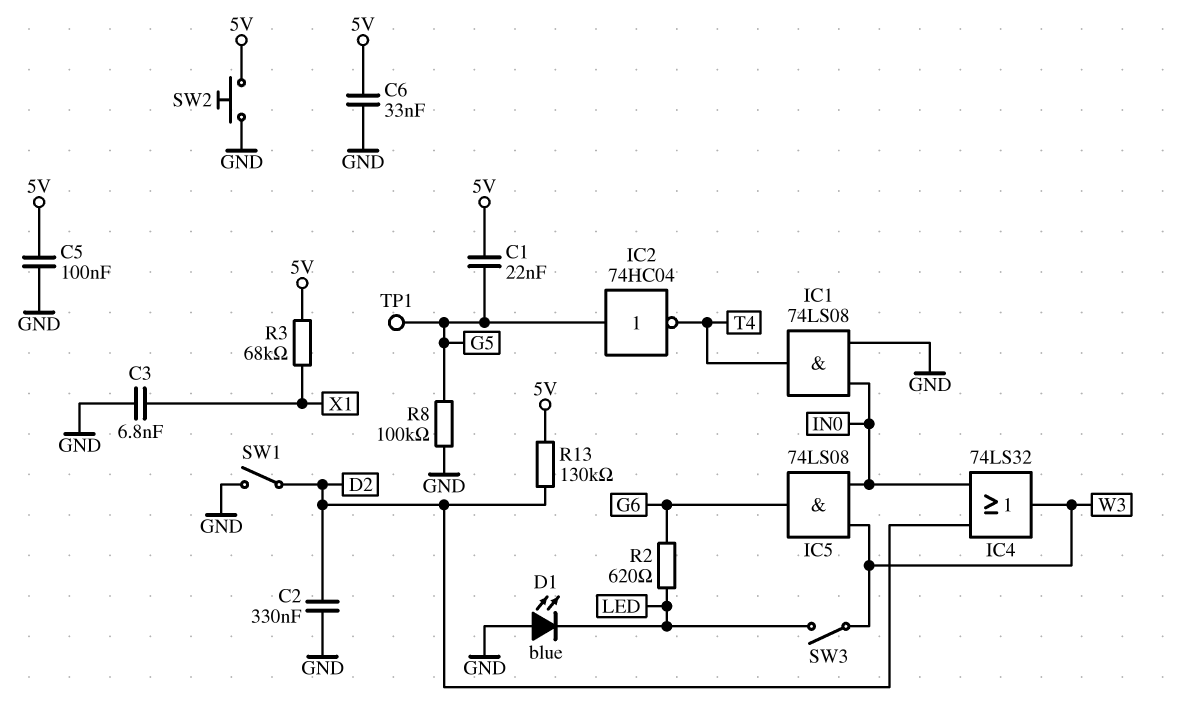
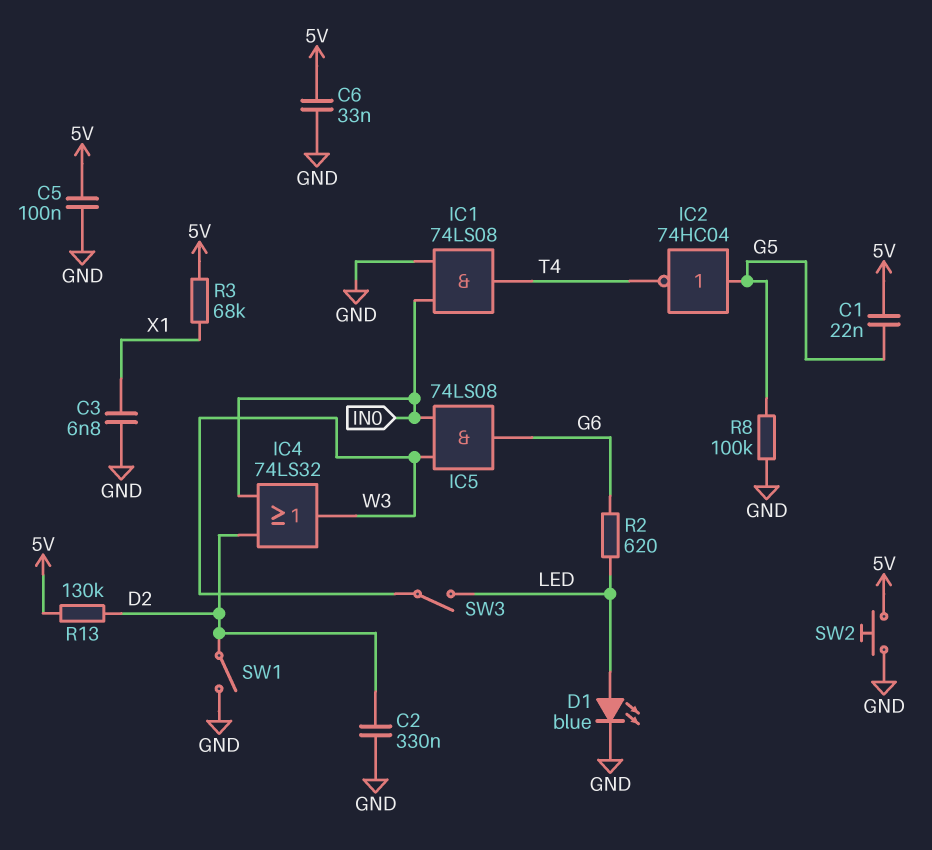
D1: LED blue (A GND, K LED) -> LED blue (A LED, K GND)
TP1: test point (G5) -> none

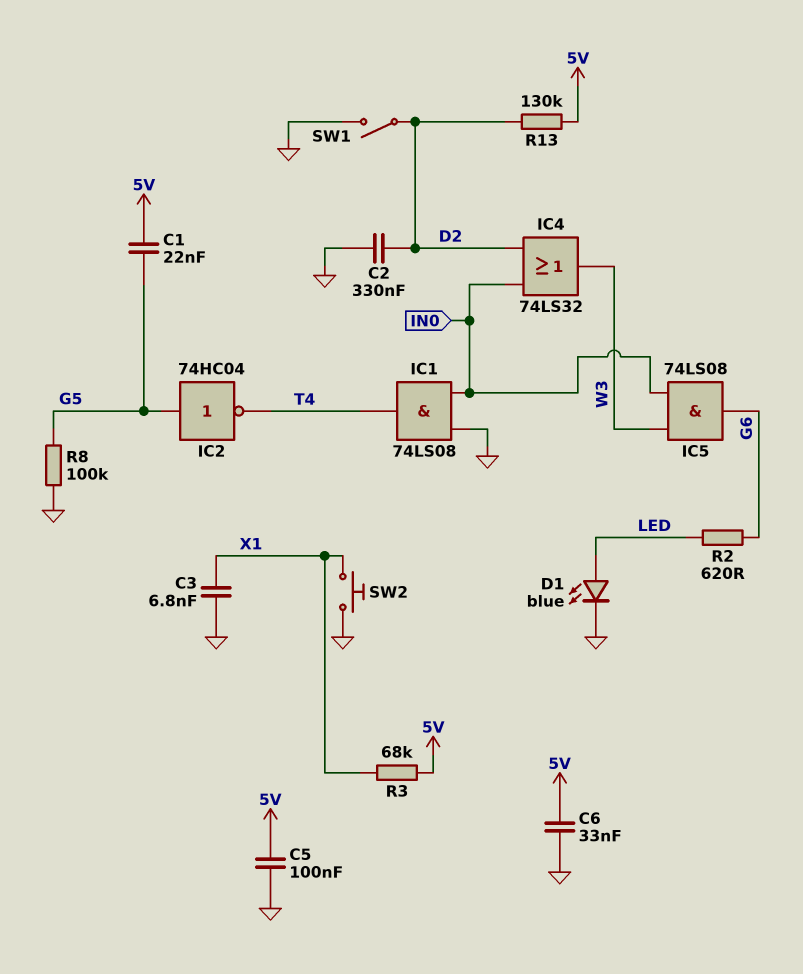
SW2: button (5V, GND) -> button (GND, X1)
SW3: switch (LED, W3) -> none

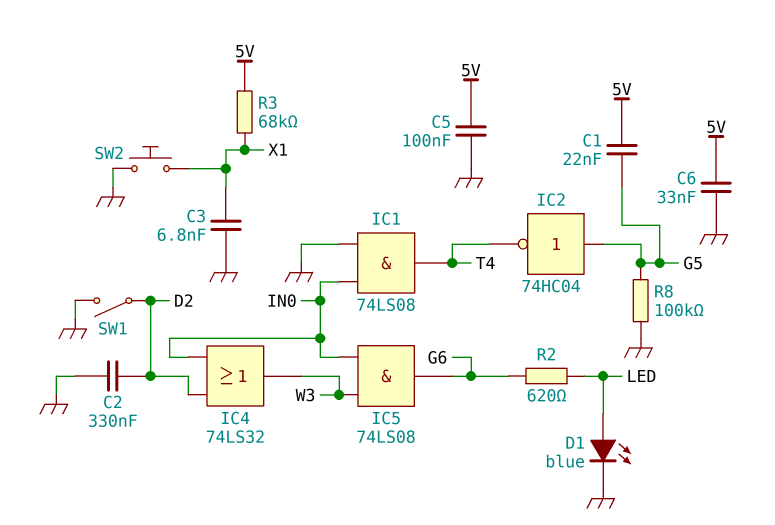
R13: 130k (5V, D2) -> none

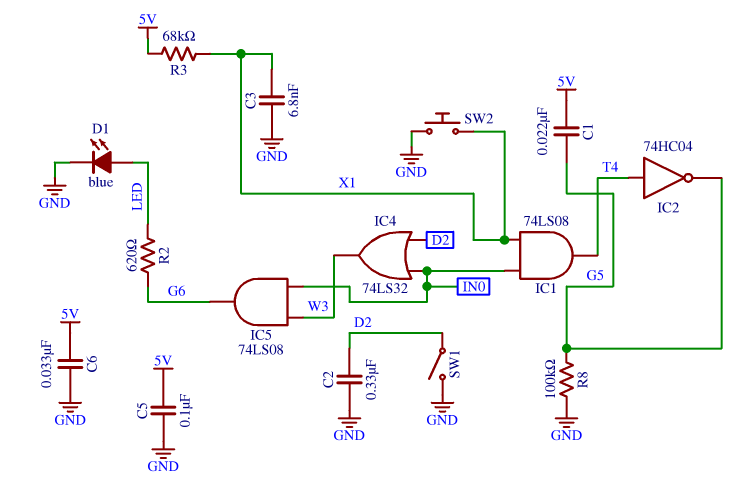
IC1: AND 74LS08 (in GND, in IN0, out T4) -> AND 74LS08 (in IN0, in X1, out T4)
IC2: NOT 74HC04 (in G5, out T4) -> NOT 74HC04 (in T4, out G5)

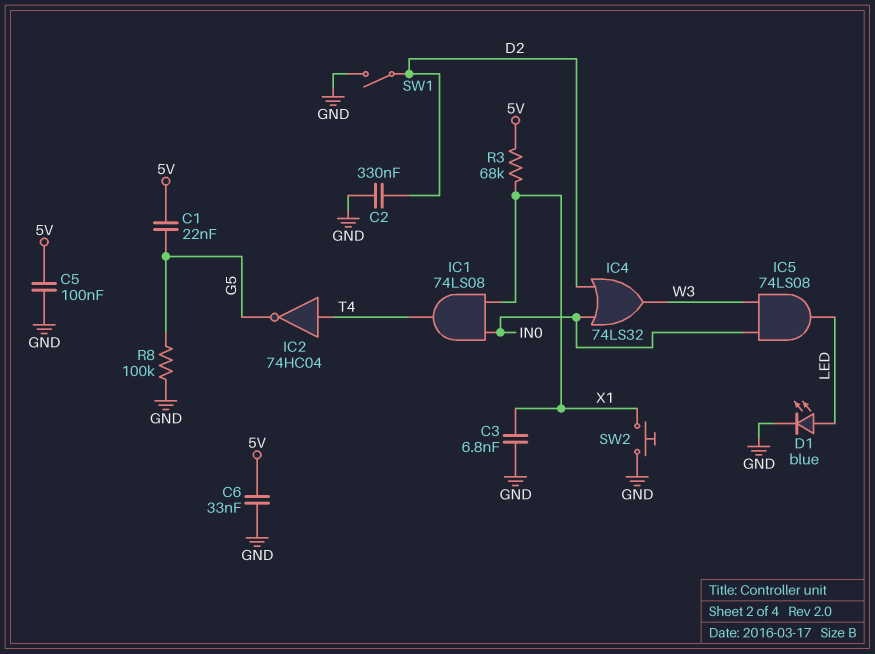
IC5: AND 74LS08 (in IN0, in W3, out G6) -> AND 74LS08 (in IN0, in W3, out LED)
R2: 620 (G6, LED) -> none

